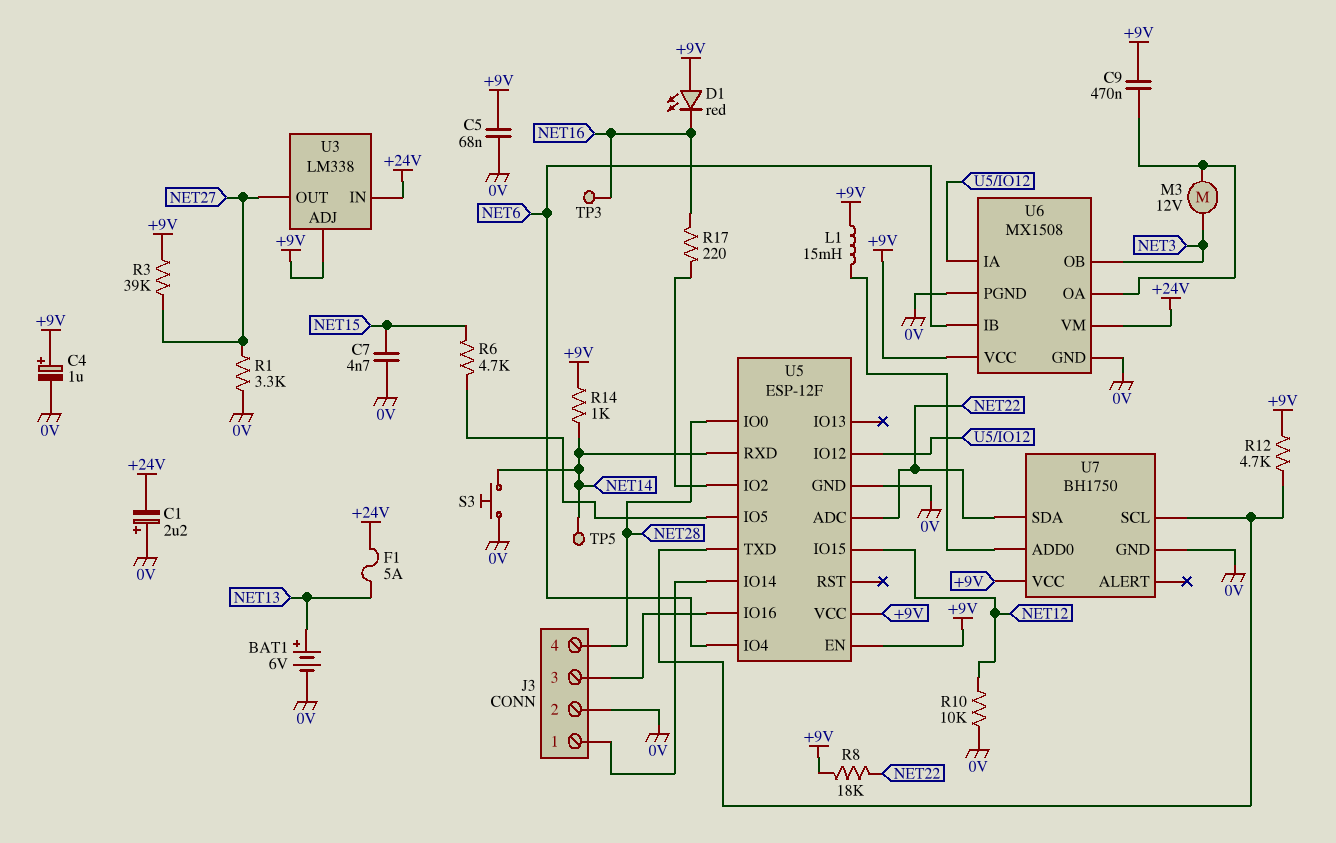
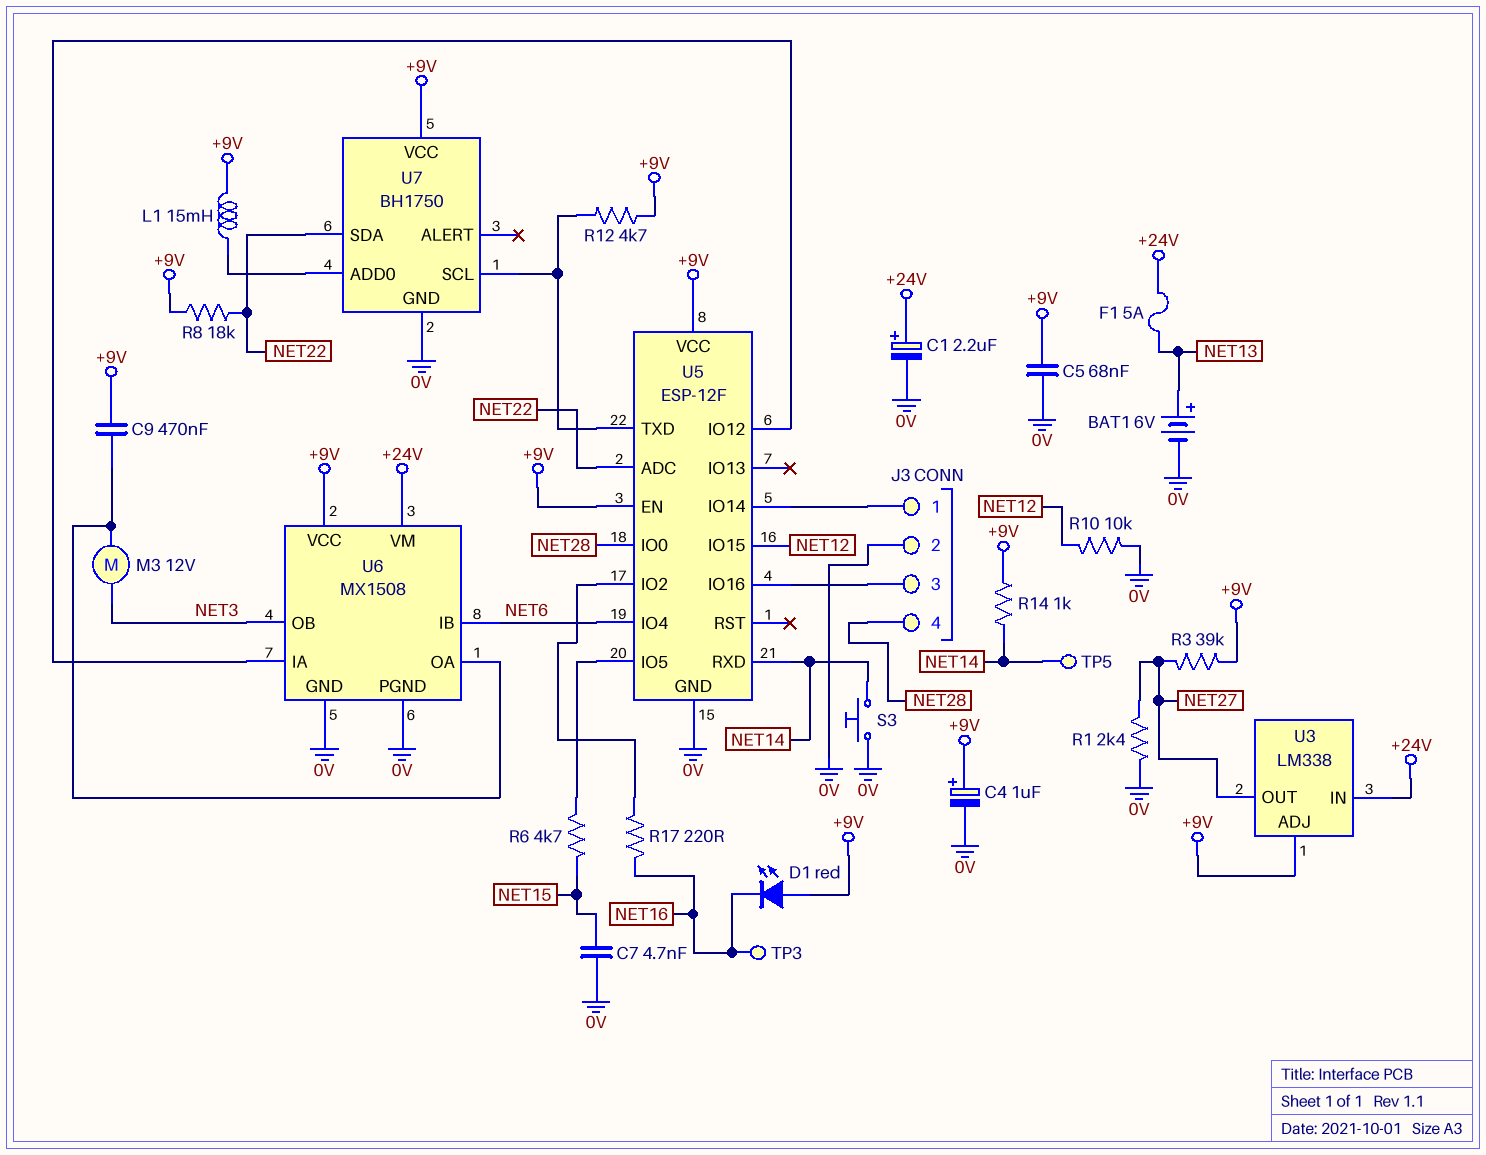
C1: 2.2uF (plus 0V, minus +24V) -> 2.2uF (plus +24V, minus 0V)
R1: 3.3k (0V, NET27) -> 2.4k (0V, NET27)

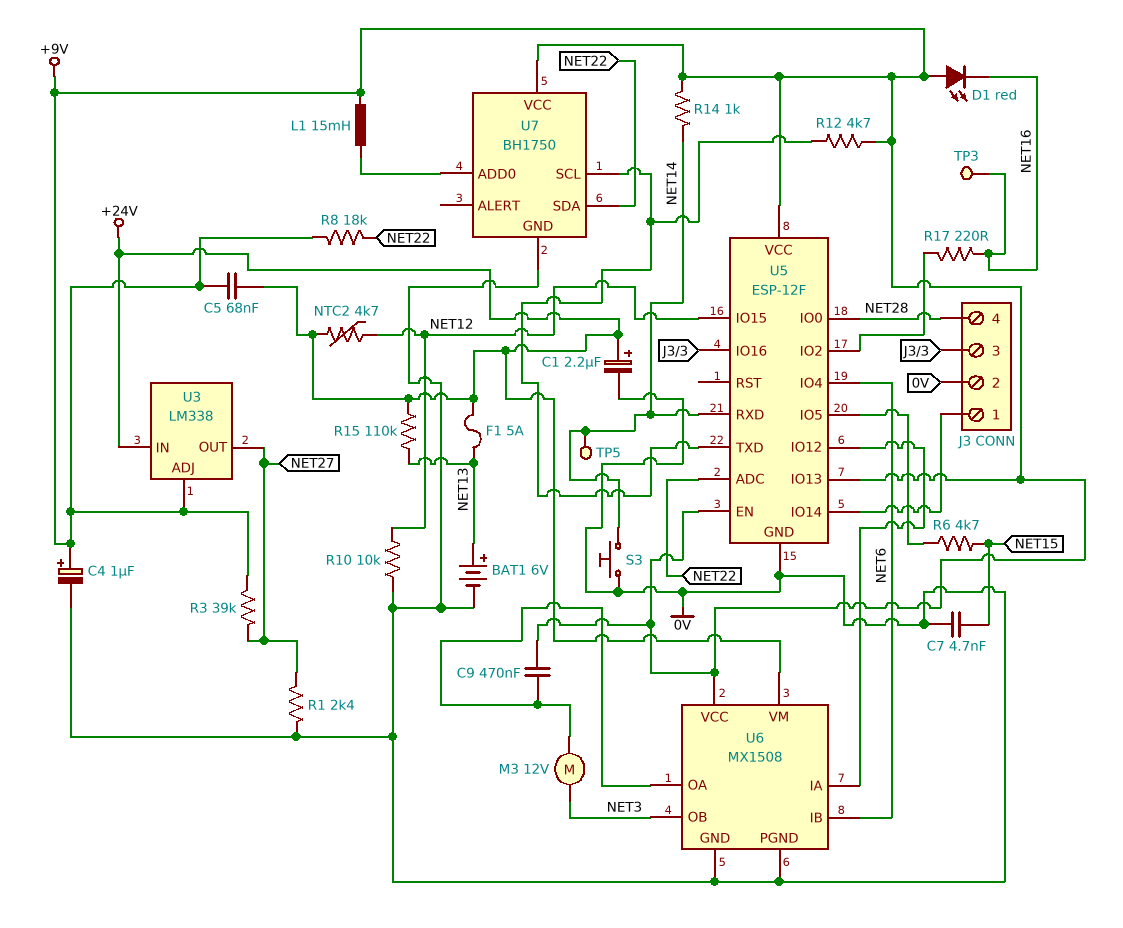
C5: 68nF (+9V, 0V) -> 68nF (+9V, +24V)
NTC2: none -> 4.7k (+24V, NET12)
R15: none -> 110k (+24V, NET13)
U5 pin IO13: none -> +9V

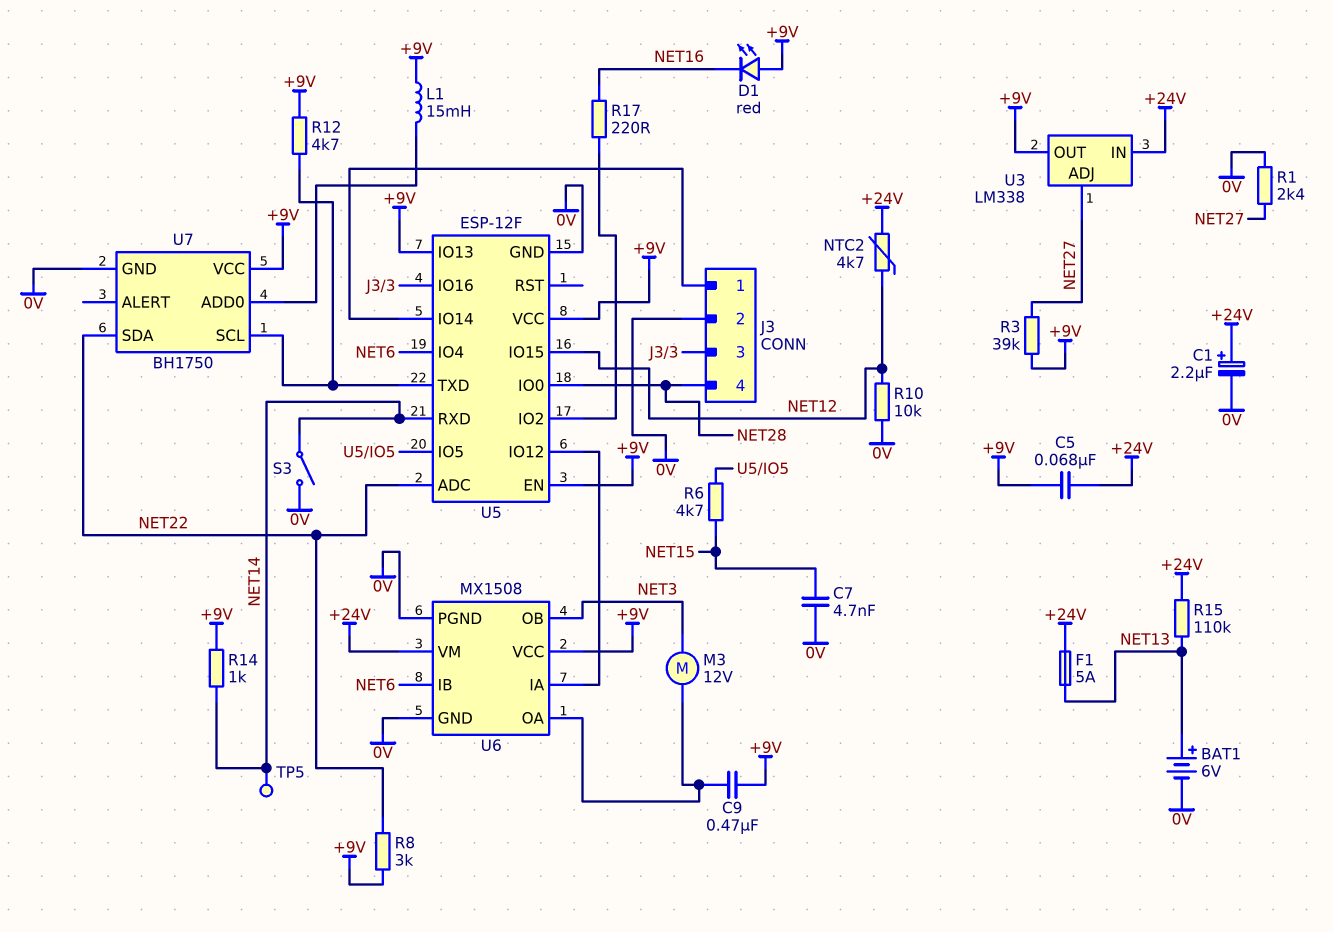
C4: 1uF (plus +9V, minus 0V) -> none
R8: 18k (+9V, NET22) -> 3k (+9V, NET22)
S3: button (0V, NET14) -> switch (0V, NET14)
TP3: test point (NET16) -> none
U3 pin ADJ: +9V -> NET27
U3 pin OUT: NET27 -> +9V

